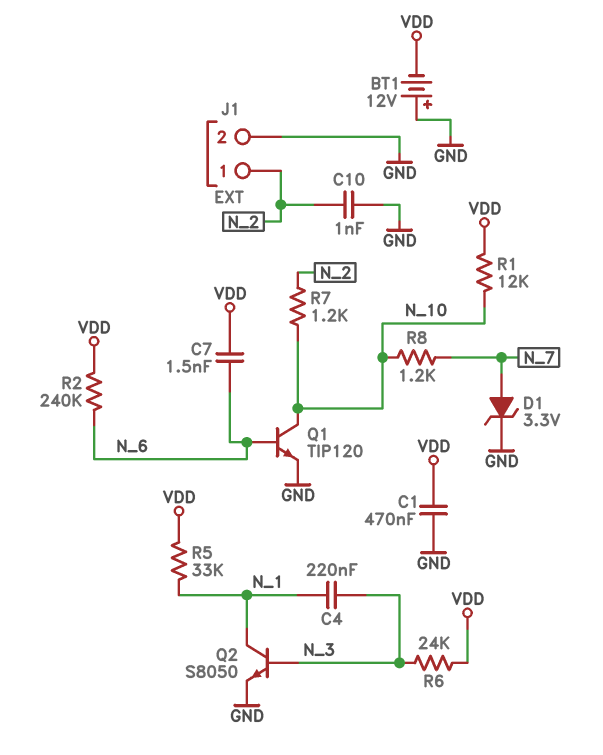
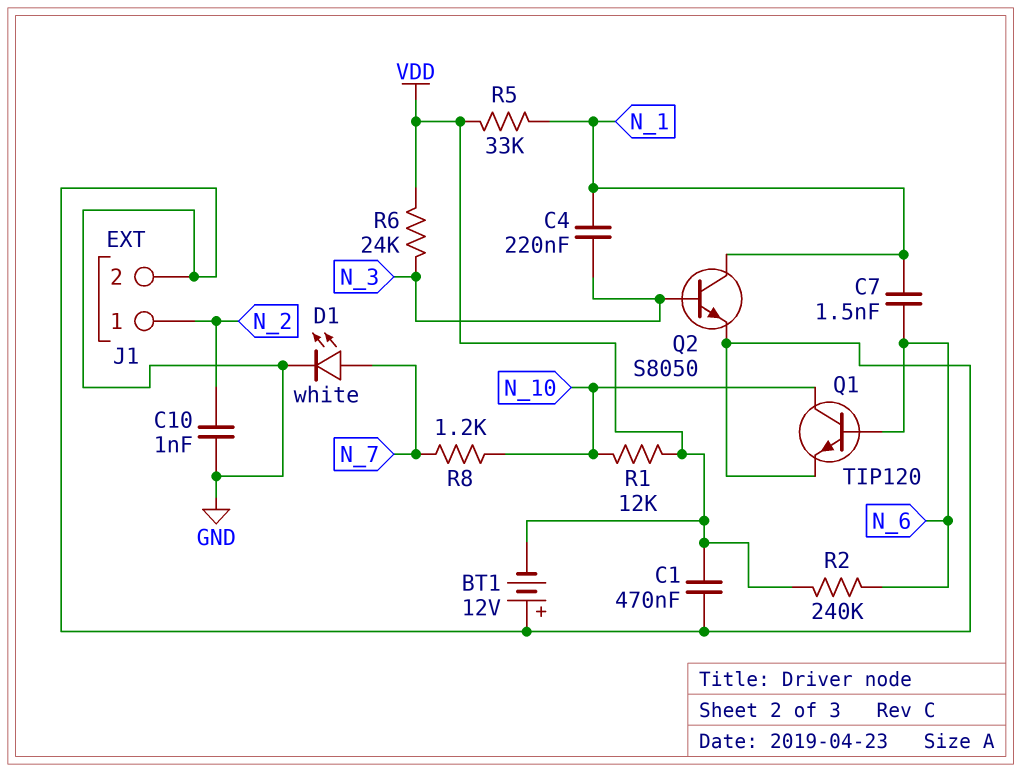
C7: 1.5nF (N_6, VDD) -> 1.5nF (N_1, N_6)
D1: zener 3.3V (A N_7, K GND) -> LED white (A N_7, K GND)
R7: 1.2k (N_2, N_10) -> none

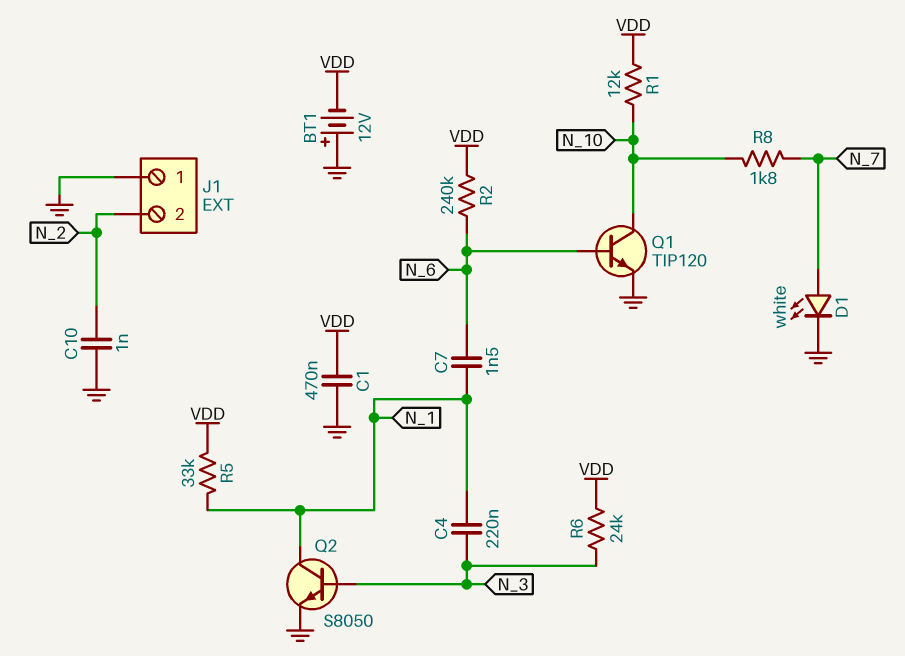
J1 pin 1: N_2 -> GND
J1 pin 2: GND -> N_2
R8: 1.2k (N_7, N_10) -> 1.8k (N_7, N_10)

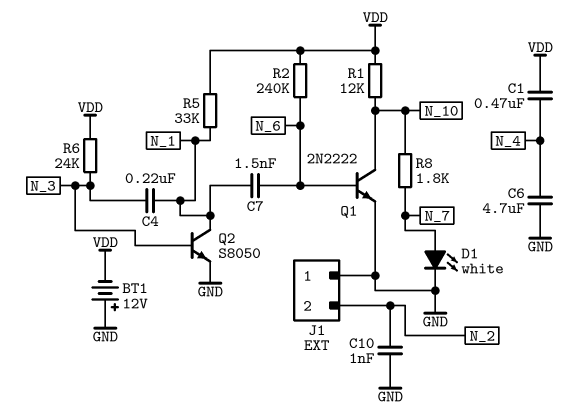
C1: 470nF (GND, VDD) -> 470nF (N_4, VDD)
C6: none -> 4.7uF (GND, N_4)
Q1: NPN TIP120 (B N_6, C N_10, E GND) -> NPN 2N2222 (B N_6, C N_10, E GND)

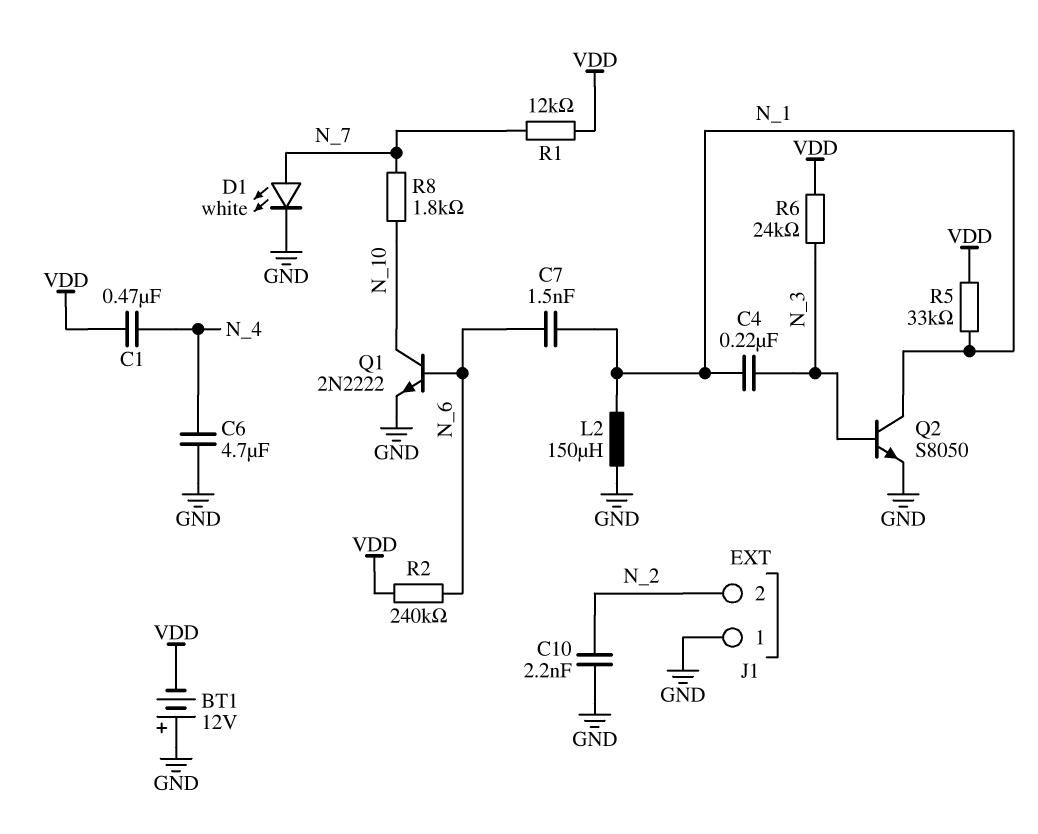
C10: 1nF (GND, N_2) -> 2.2nF (GND, N_2)
L2: none -> 150uH (GND, N_1)
R1: 12k (N_10, VDD) -> 12k (N_7, VDD)

